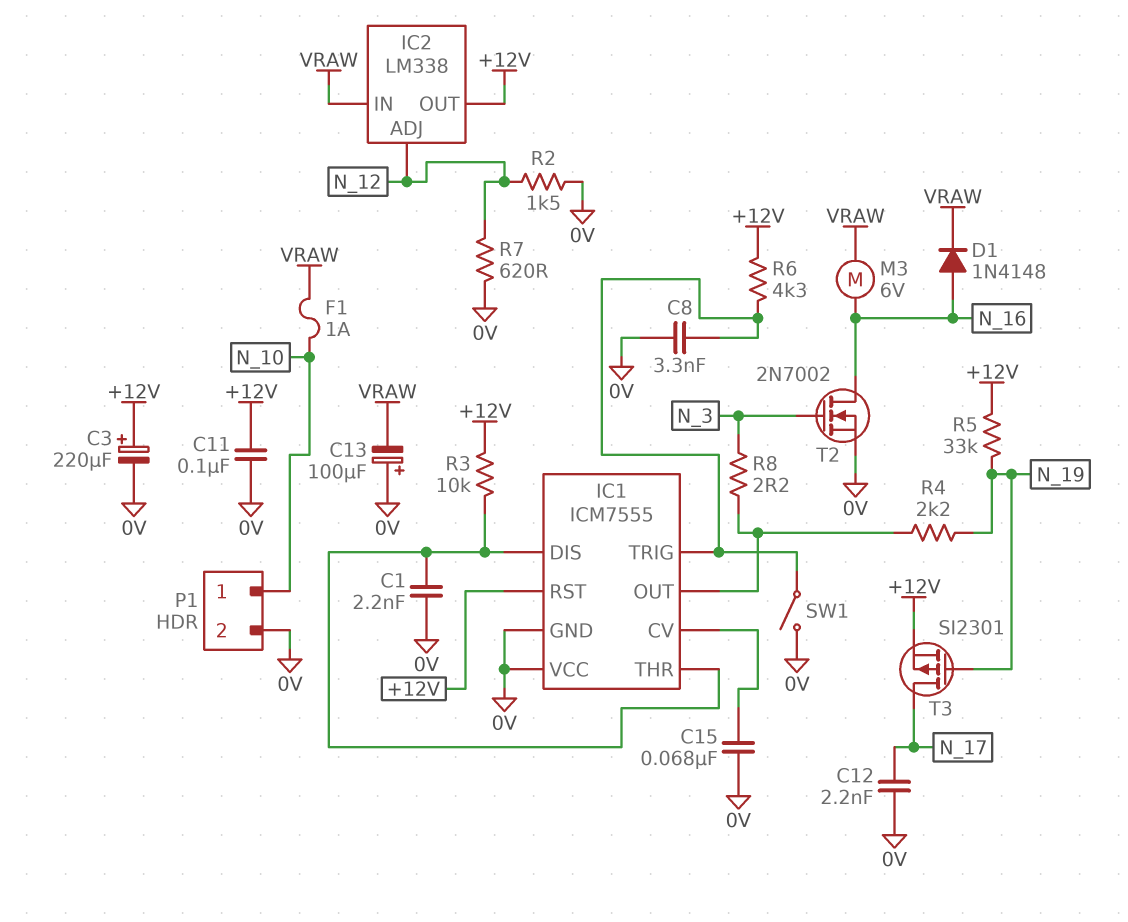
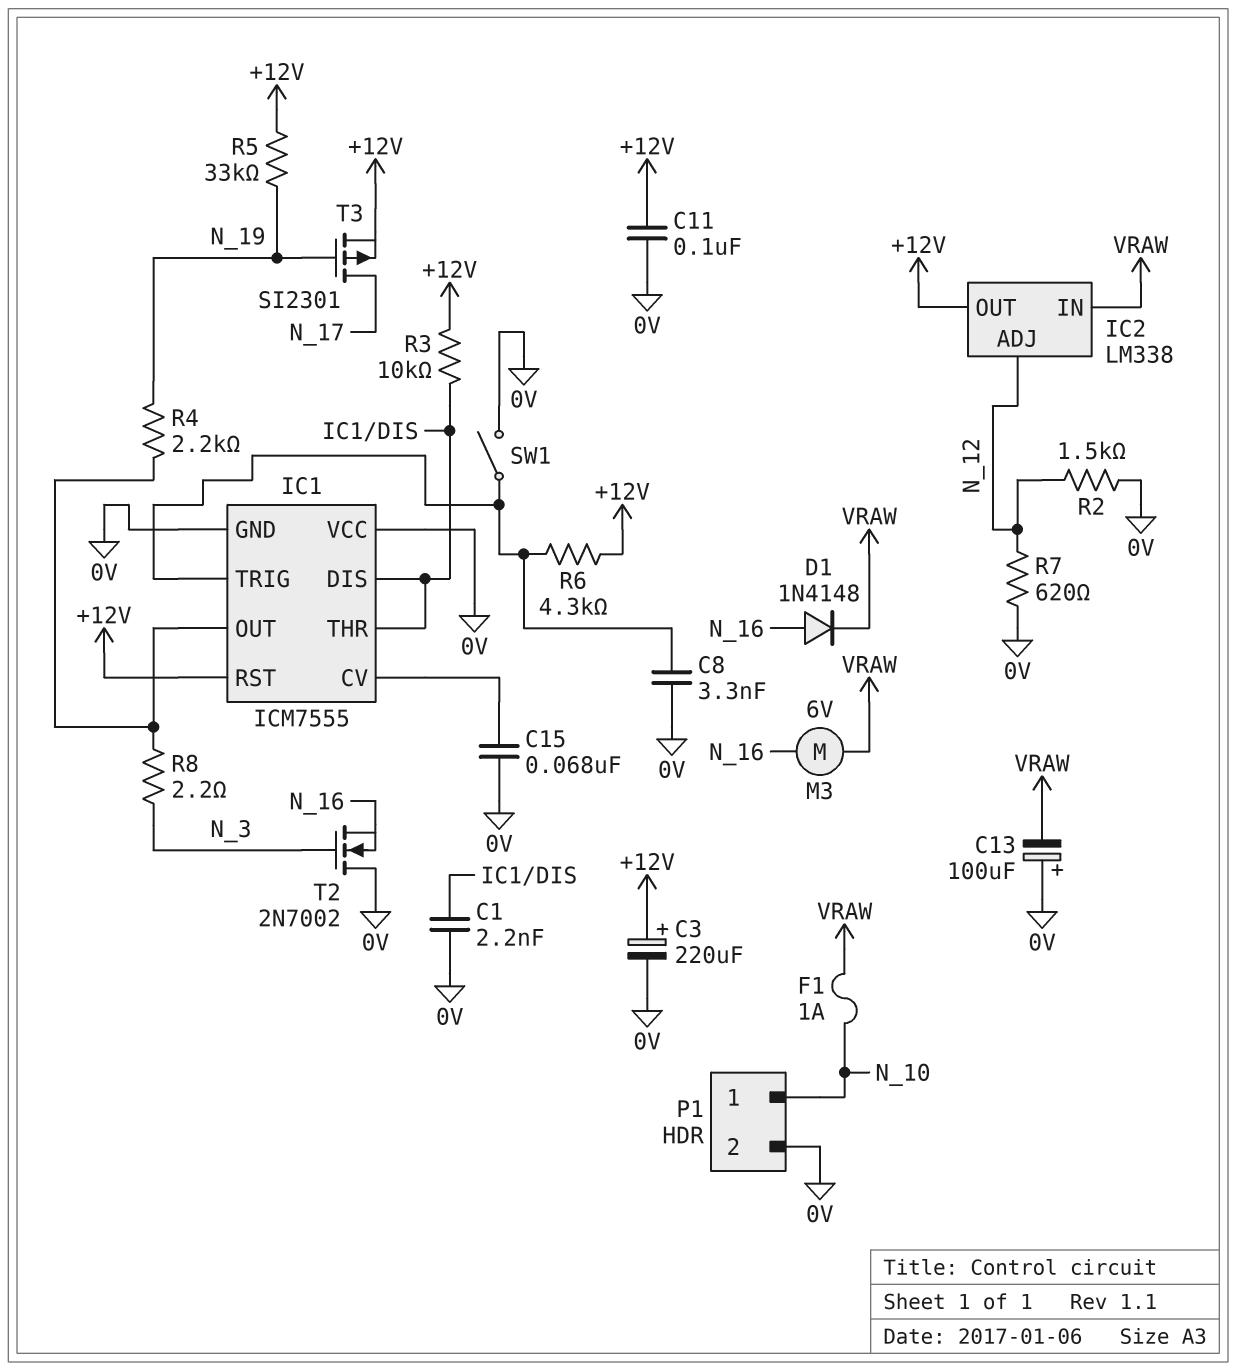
C12: 2.2nF (0V, N_17) -> none
T2: NMOS 2N7002 (G N_3, D N_16, S 0V) -> NMOS 2N7002 (G N_3, D 0V, S N_16)

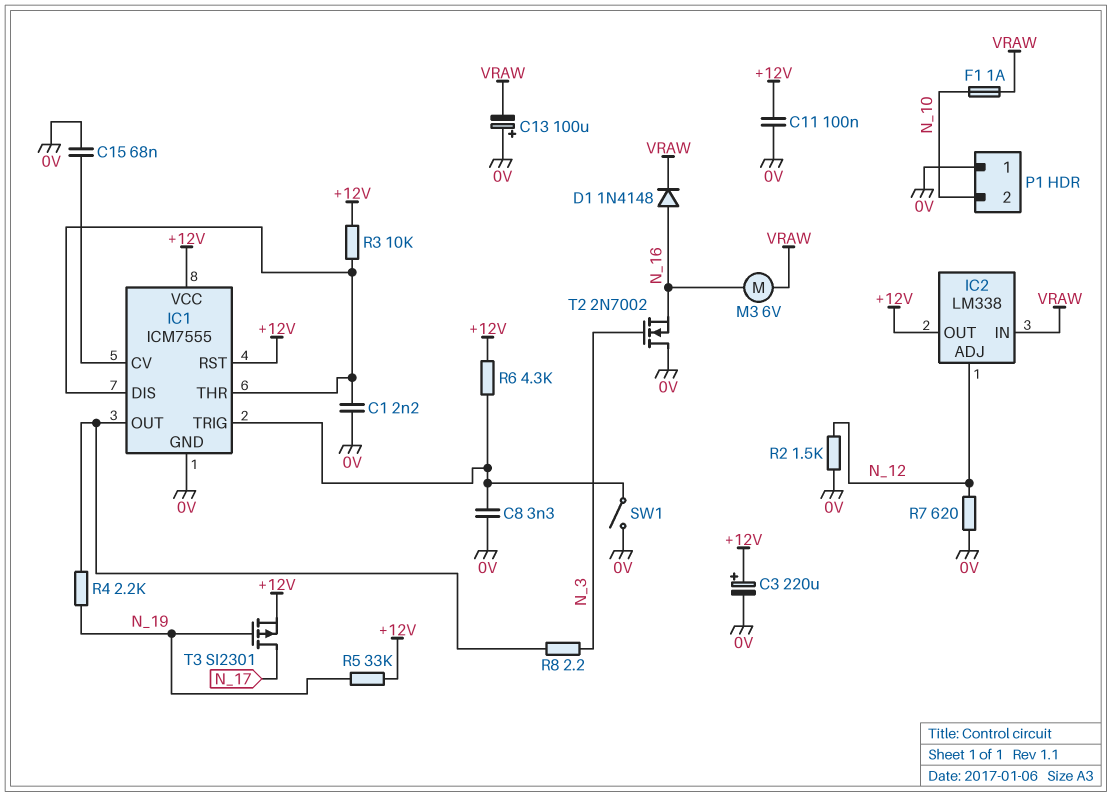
IC1 pin VCC: 0V -> +12V
P1 pin 1: N_10 -> 0V
P1 pin 2: 0V -> N_10

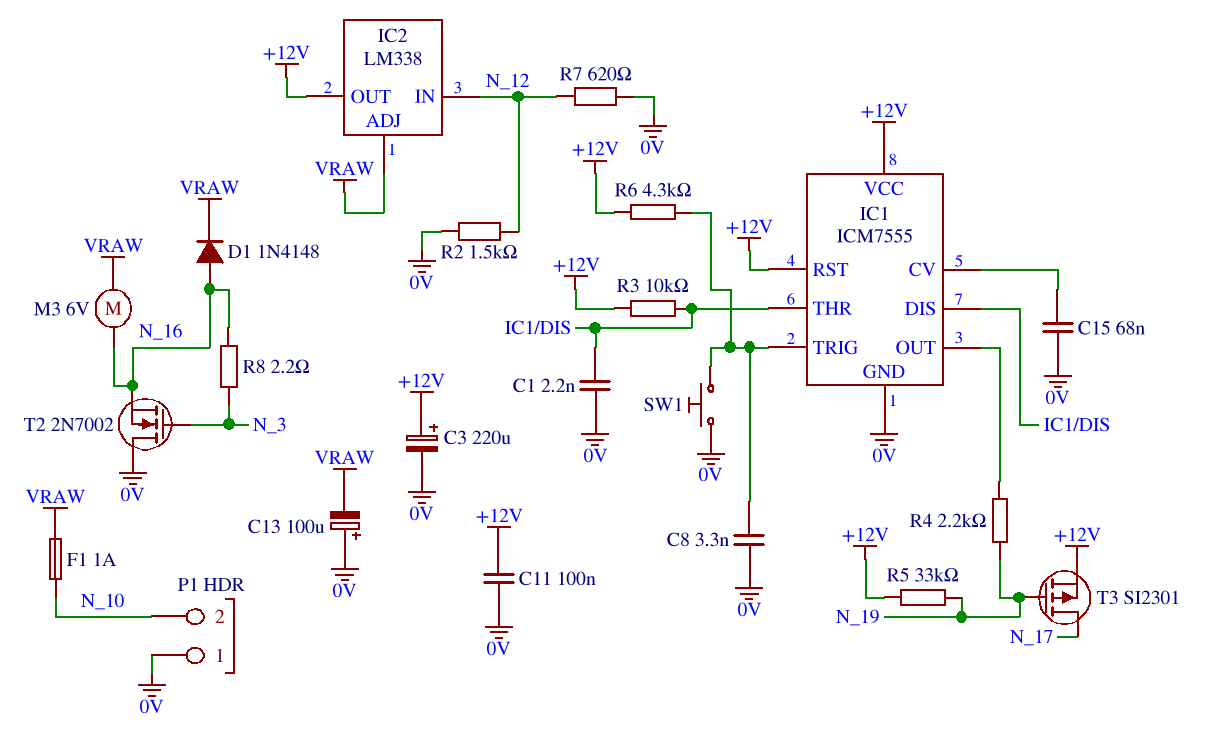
IC2 pin ADJ: N_12 -> VRAW
IC2 pin IN: VRAW -> N_12
R8: 2.2 (IC1/OUT, N_3) -> 2.2 (N_3, N_16)
SW1: switch (0V, IC1/TRIG) -> button (0V, IC1/TRIG)

